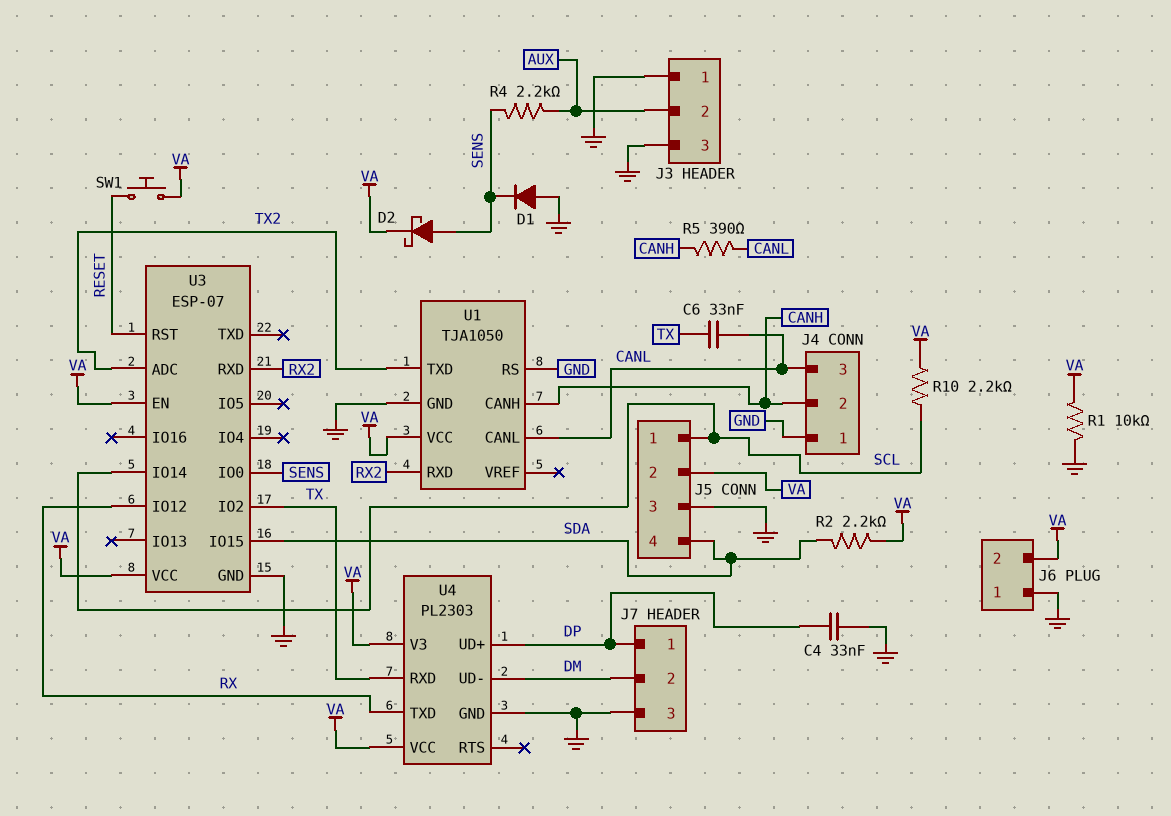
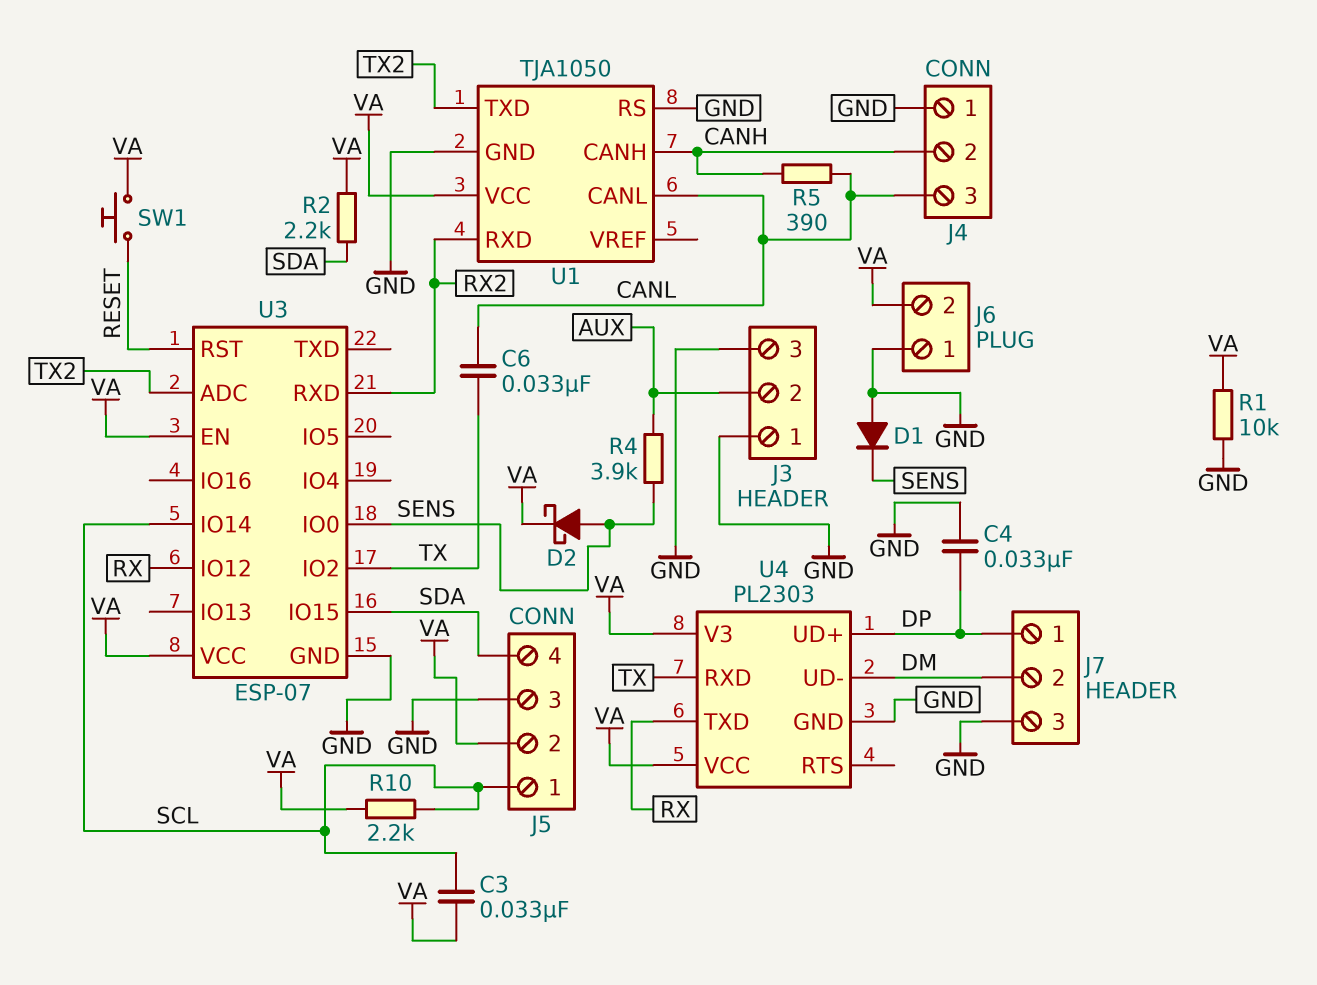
C3: none -> 33nF (SCL, VA)
R4: 2.2k (AUX, SENS) -> 3.9k (AUX, SENS)

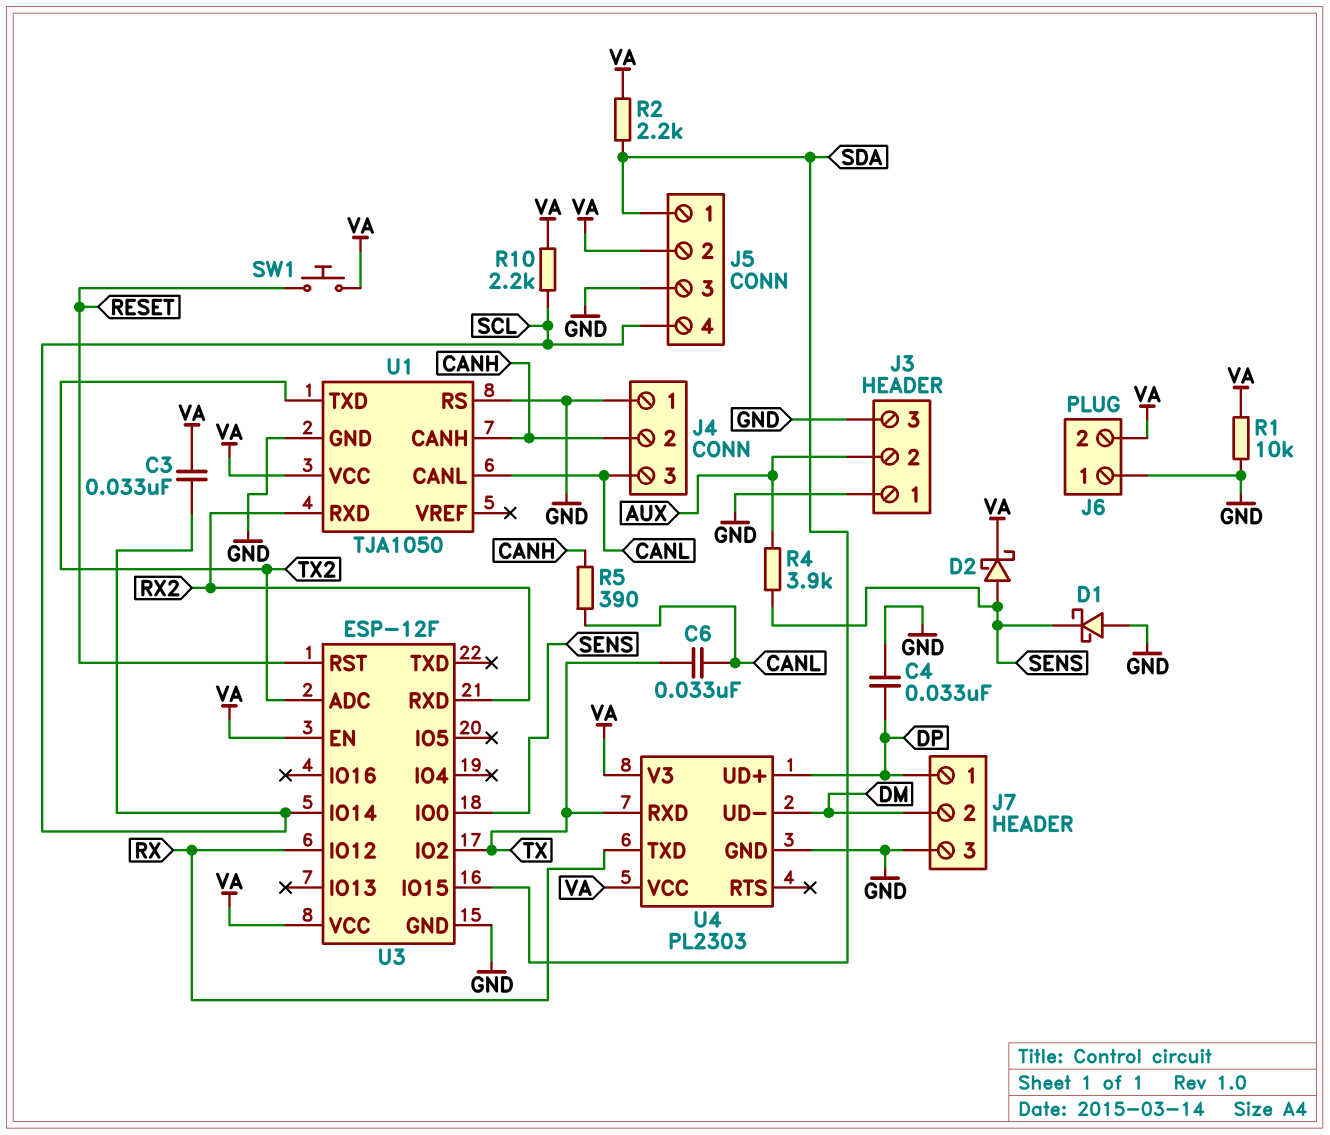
D1: diode (A GND, K SENS) -> schottky (A GND, K SENS)
J5 pin 1: SCL -> SDA
J5 pin 4: SDA -> SCL
U3: ESP-07 -> ESP-12F

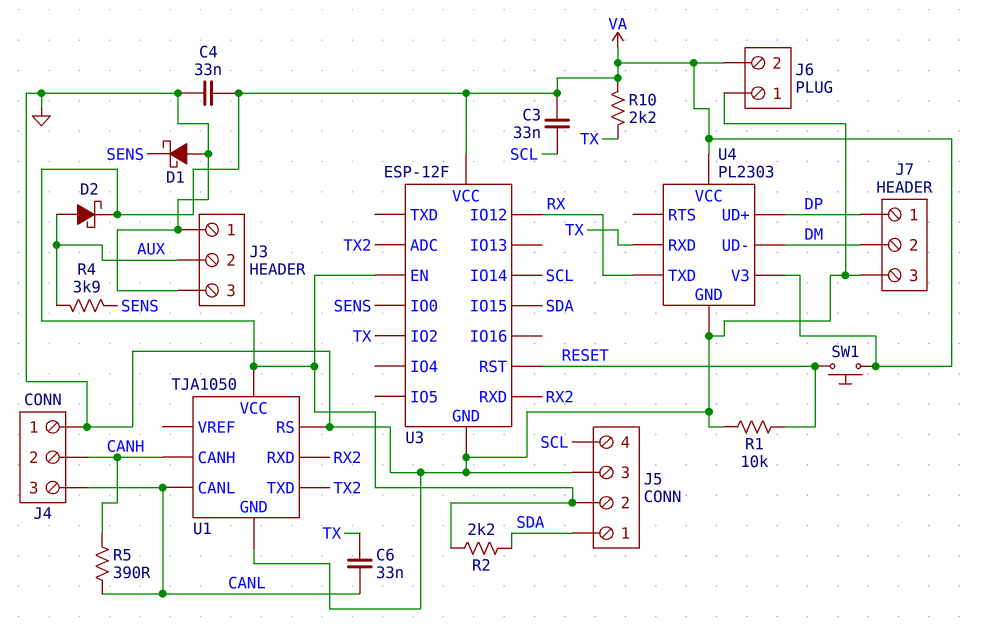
C4: 33nF (DP, GND) -> 33nF (GND, VA)
D2: schottky (A SENS, K VA) -> schottky (A AUX, K VA)
R1: 10k (GND, VA) -> 10k (GND, RESET)
R10: 2.2k (SCL, VA) -> 2.2k (TX, VA)

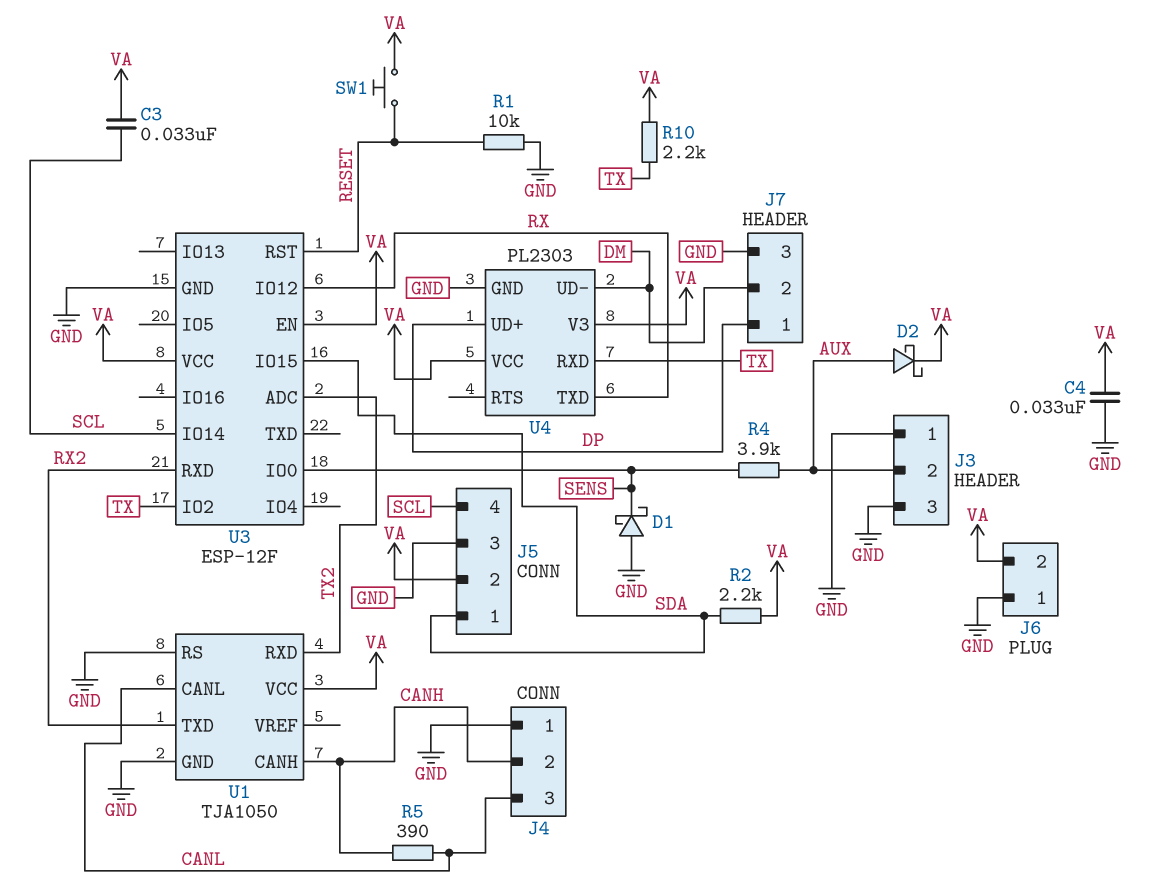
C6: 33nF (CANL, TX) -> none
U1 pin RXD: RX2 -> TX2
U1 pin TXD: TX2 -> RX2

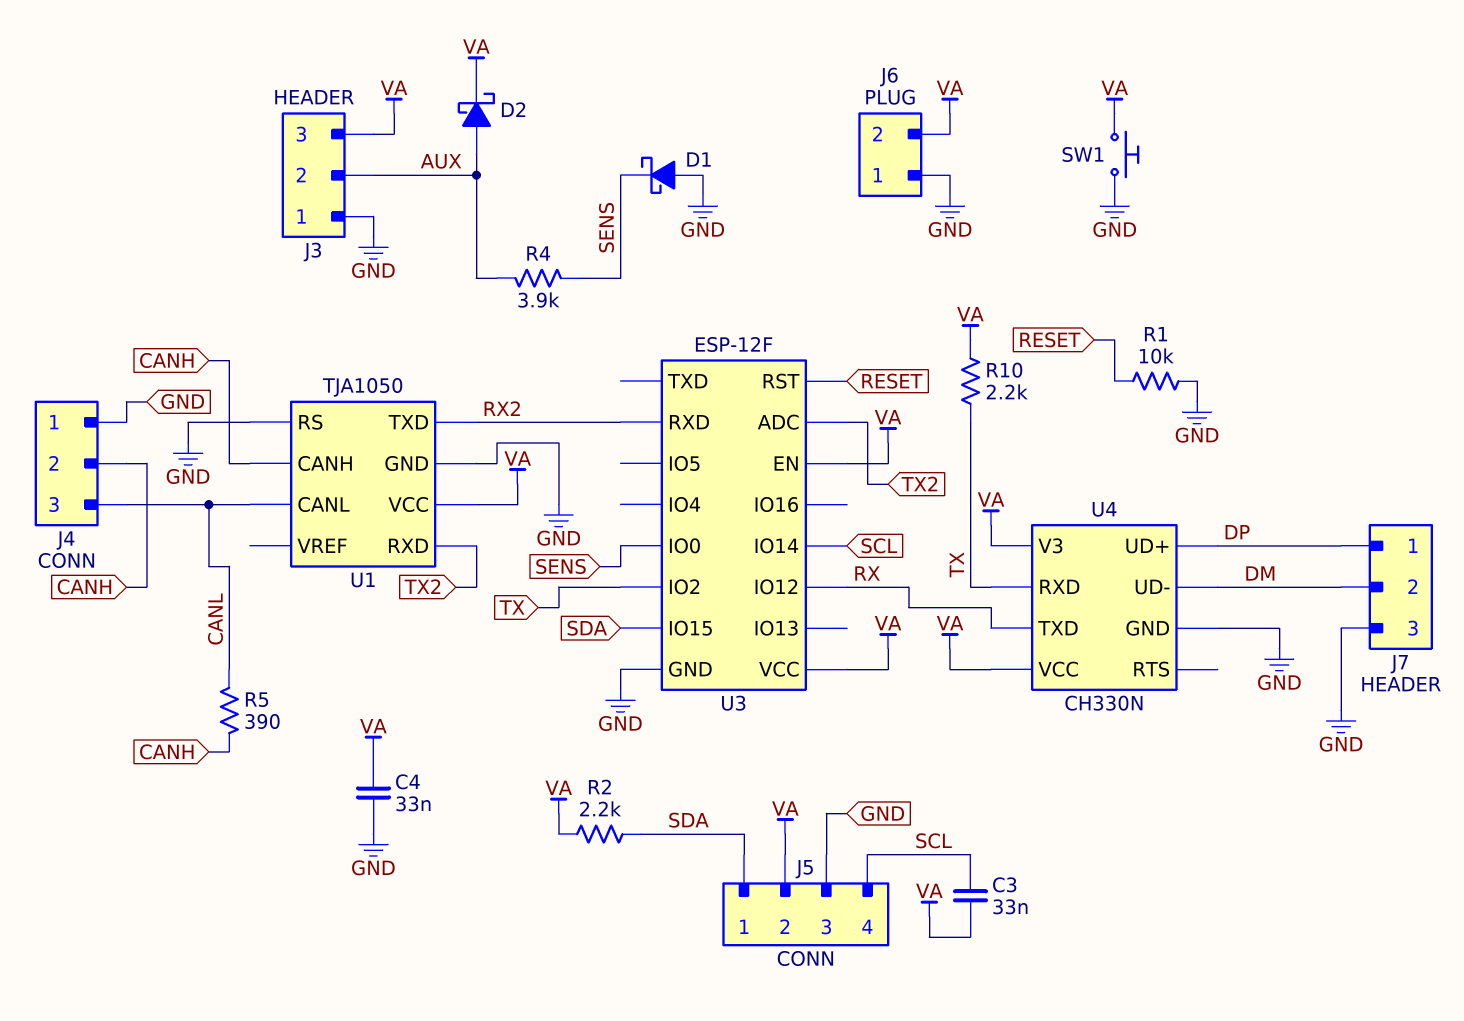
J3 pin 3: GND -> VA
SW1: button (RESET, VA) -> button (GND, VA)
U4: PL2303 -> CH330N

